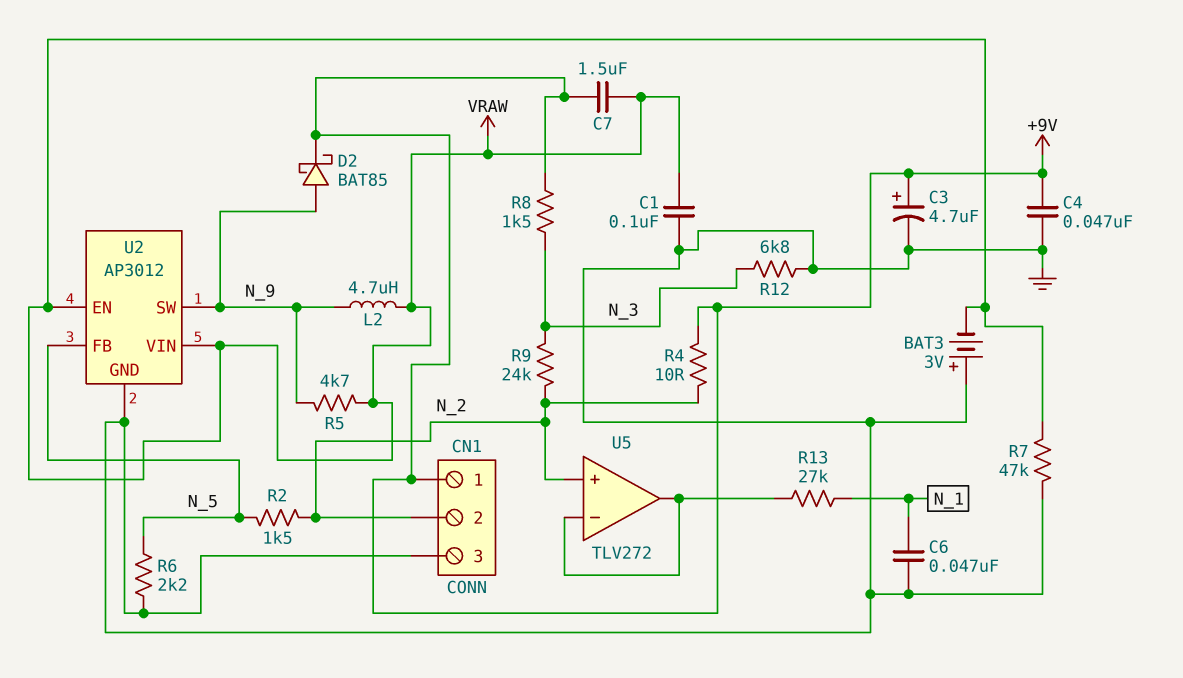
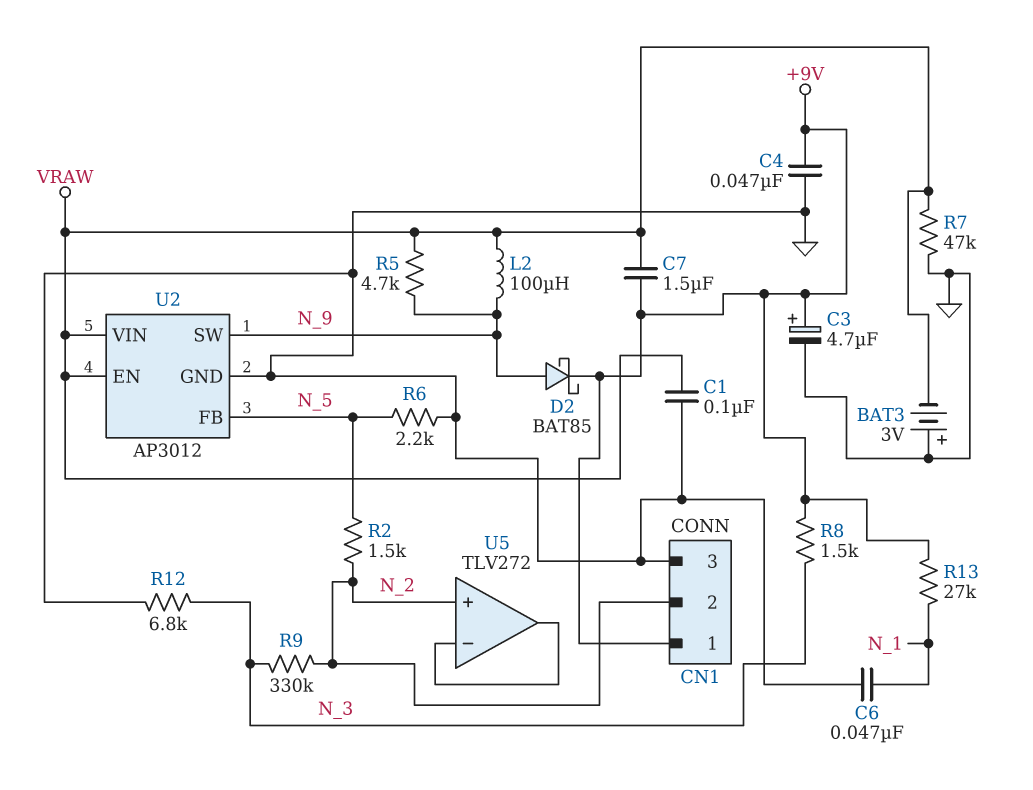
L2: 4.7uH (N_9, VRAW) -> 100uH (N_9, VRAW)
R4: 10 (+9V, N_2) -> none
R9: 24k (N_2, N_3) -> 330k (N_2, N_3)
R13: 27k (N_1, U5/in-) -> 27k (+9V, N_1)

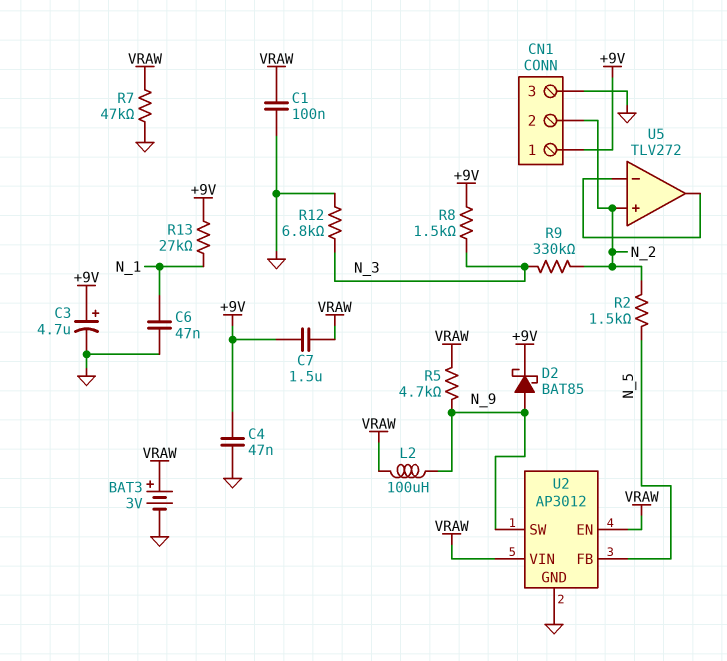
BAT3: 3V (plus GND, minus VRAW) -> 3V (plus VRAW, minus GND)
R6: 2.2k (GND, N_5) -> none

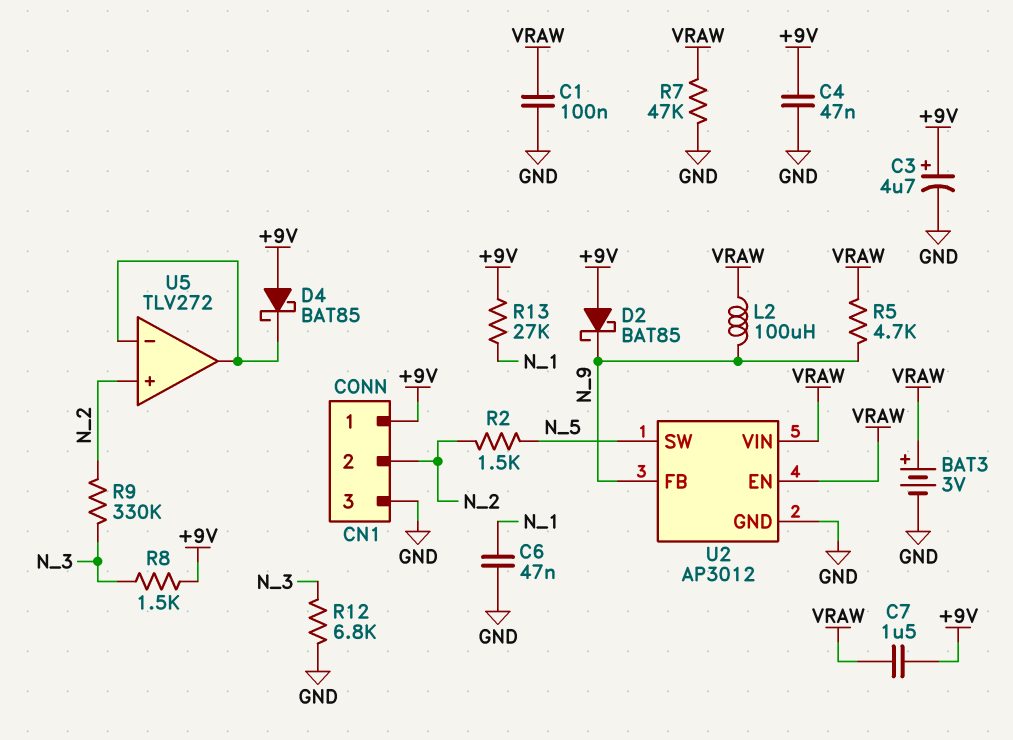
D2: schottky BAT85 (A N_9, K +9V) -> schottky BAT85 (A +9V, K N_9)
D4: none -> schottky BAT85 (A +9V, K U5/in-)
U2 pin FB: N_5 -> N_9
U2 pin SW: N_9 -> N_5

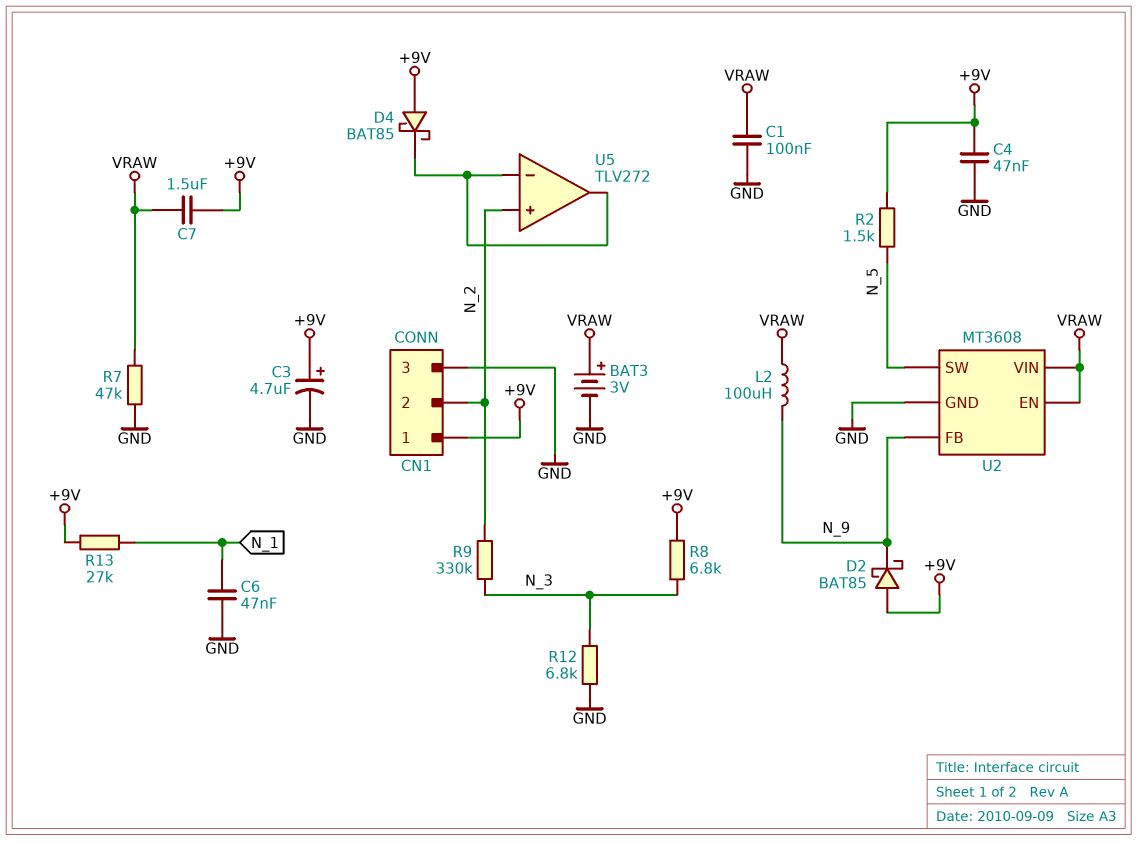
R2: 1.5k (N_2, N_5) -> 1.5k (+9V, N_5)
R5: 4.7k (N_9, VRAW) -> none
R8: 1.5k (+9V, N_3) -> 6.8k (+9V, N_3)
U2: AP3012 -> MT3608

